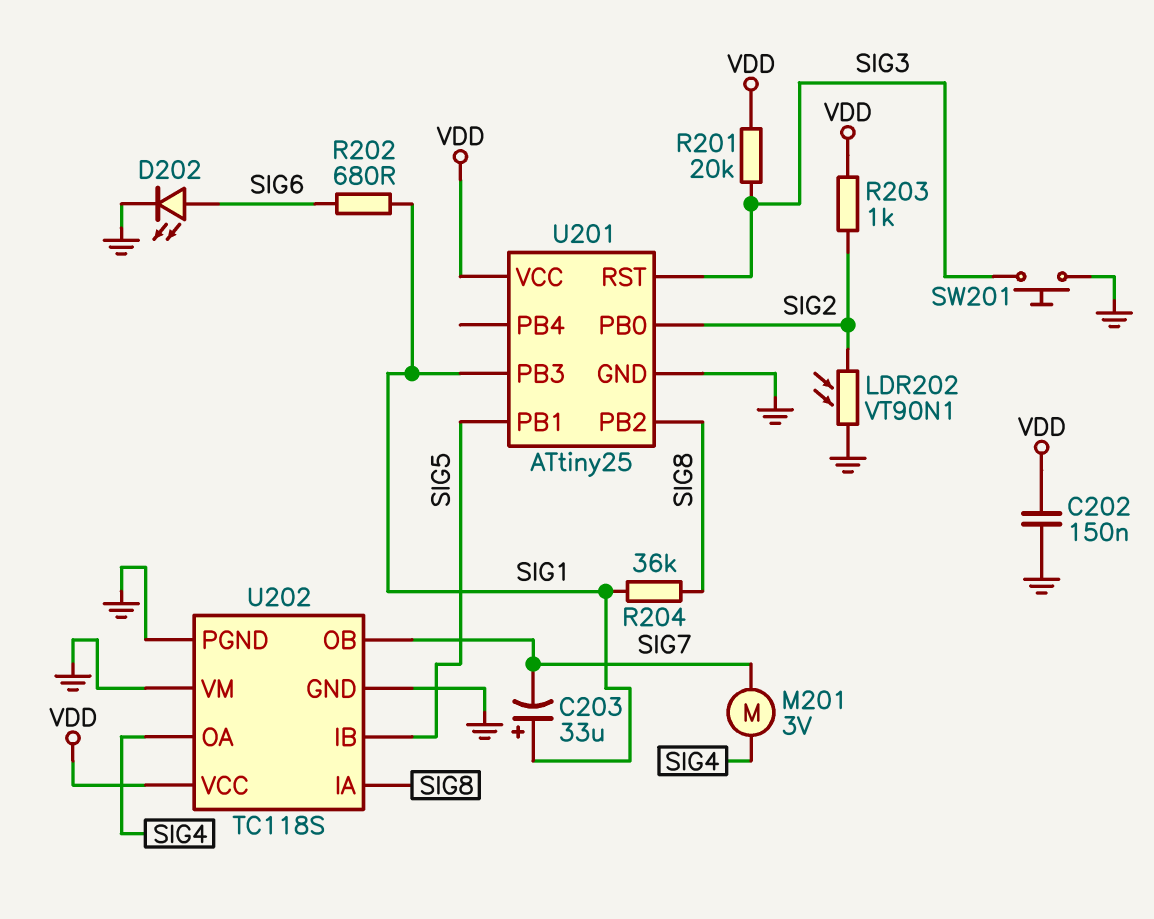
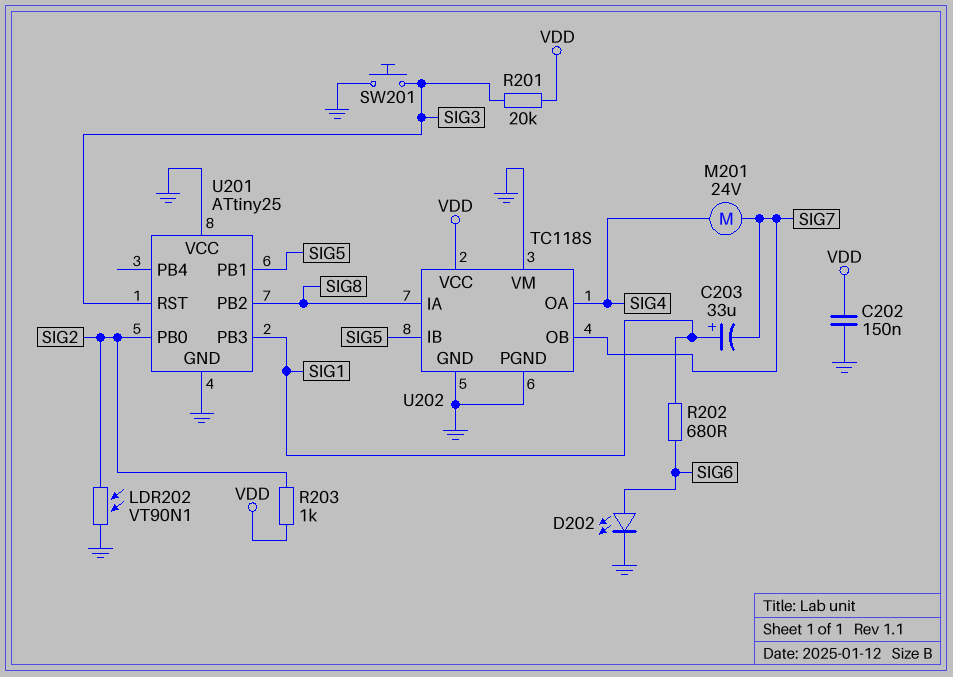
M201: motor 3V (SIG4, SIG7) -> motor 24V (SIG4, SIG7)
R204: 36k (SIG1, SIG8) -> none
U201 pin VCC: VDD -> GND

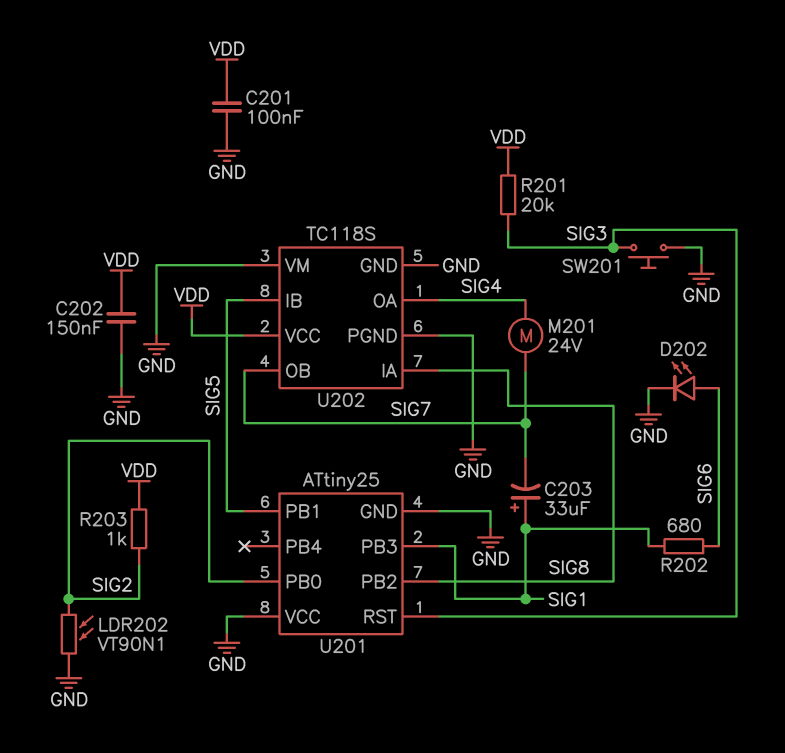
C201: none -> 100nF (GND, VDD)

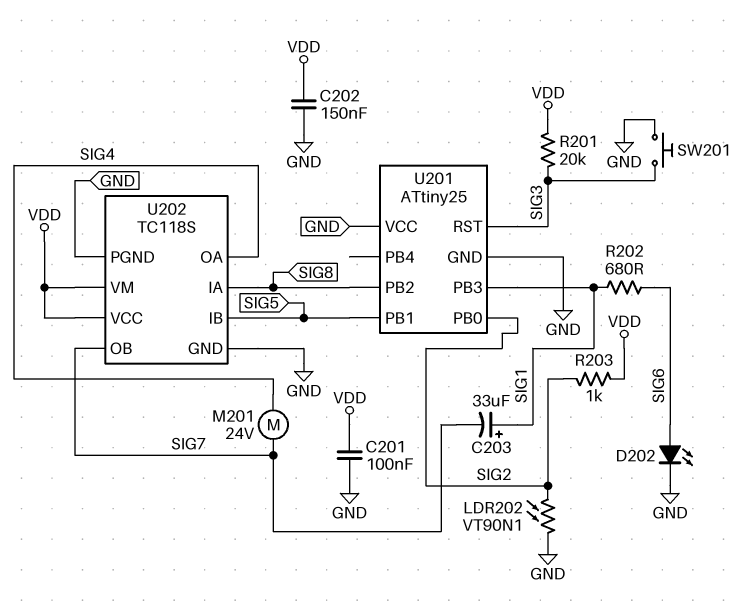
U202 pin VM: GND -> VDD

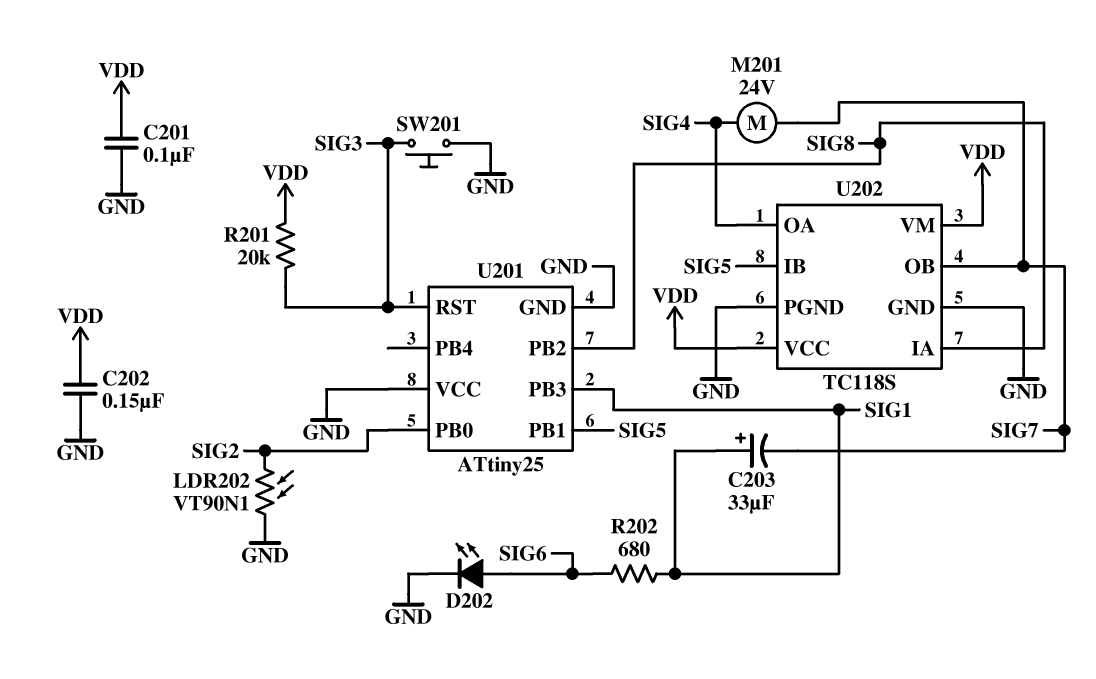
R203: 1k (SIG2, VDD) -> none

